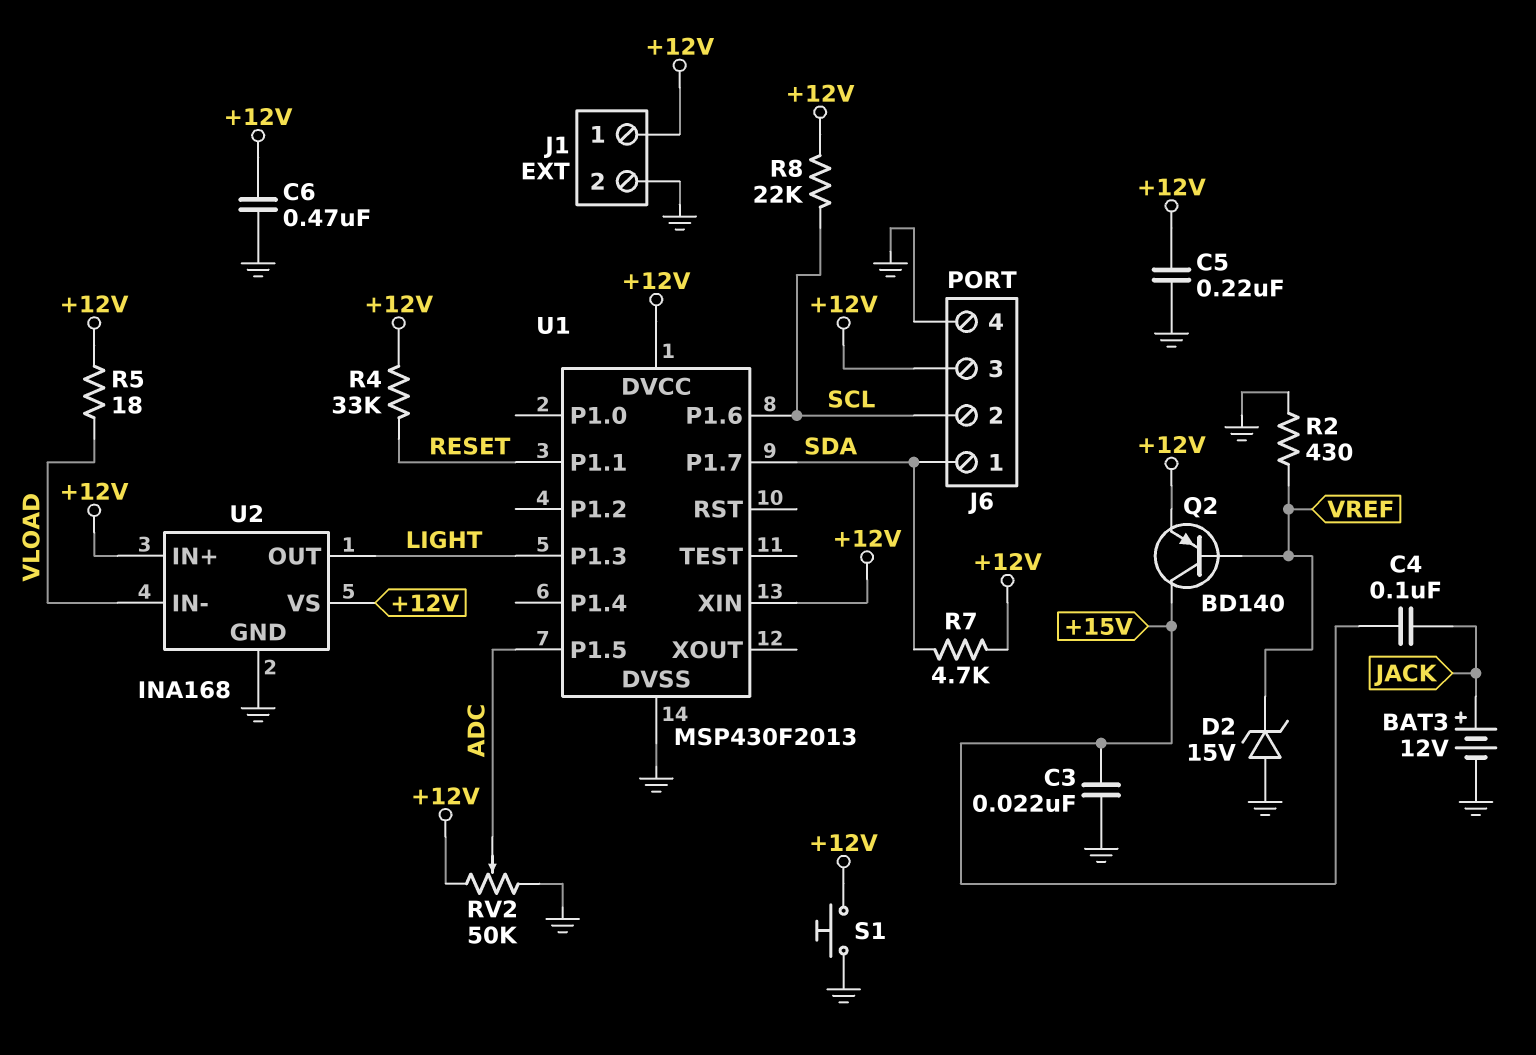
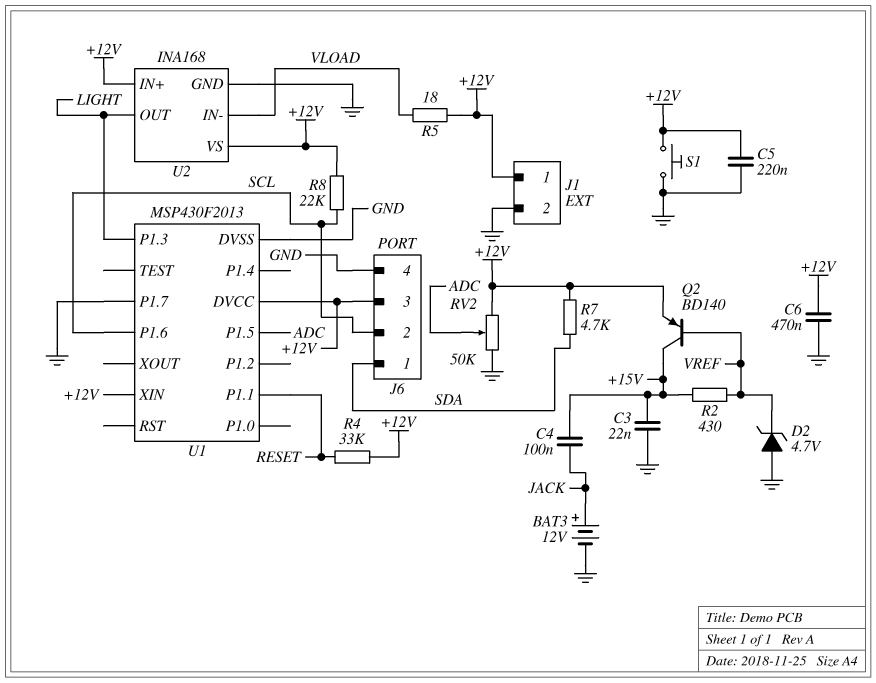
D2: zener 15V (A GND, K VREF) -> zener 4.7V (A GND, K VREF)
R2: 430 (GND, VREF) -> 430 (+15V, VREF)
U1 pin P1.7: SDA -> GND

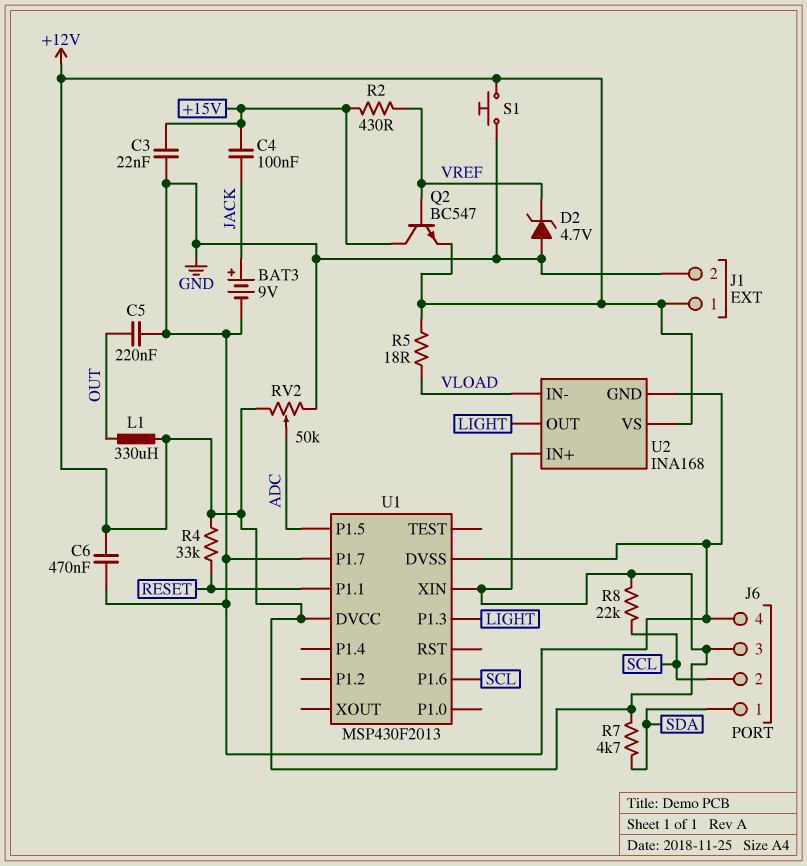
BAT3: 12V (plus JACK, minus GND) -> 9V (plus JACK, minus GND)
C5: 220nF (+12V, GND) -> 220nF (GND, OUT)
L1: none -> 330uH (+12V, OUT)
Q2: PNP BD140 (B VREF, C +15V, E +12V) -> NPN BC547 (B VREF, C +15V, E +12V)

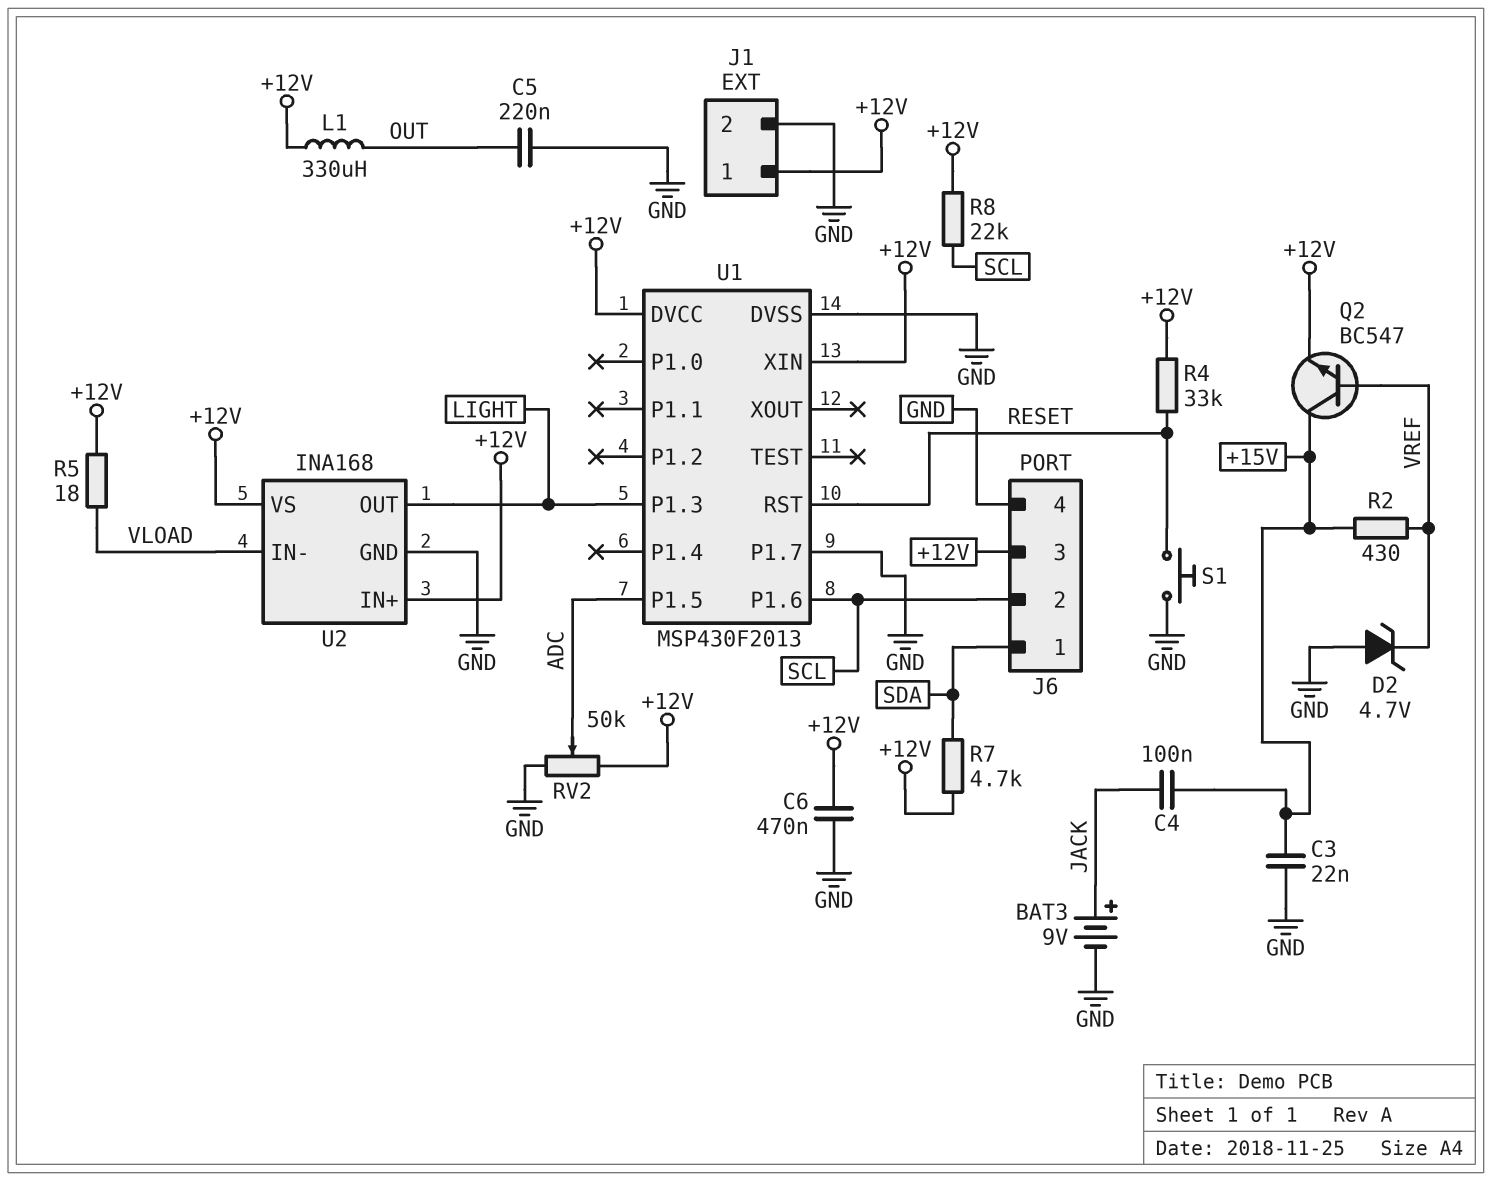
S1: button (+12V, GND) -> button (GND, RESET)
U1 pin P1.1: RESET -> none
U1 pin RST: none -> RESET

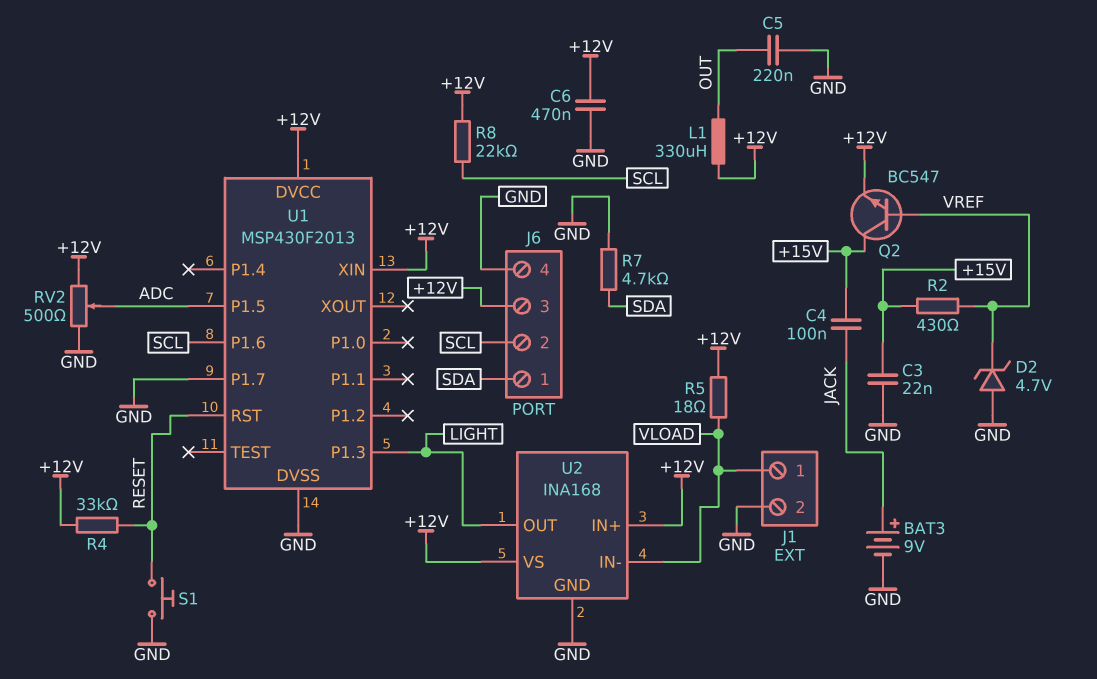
J1 pin 1: +12V -> VLOAD
R7: 4.7k (+12V, SDA) -> 4.7k (GND, SDA)
RV2: 50k (+12V, GND, wiper ADC) -> 500 (+12V, GND, wiper ADC)

